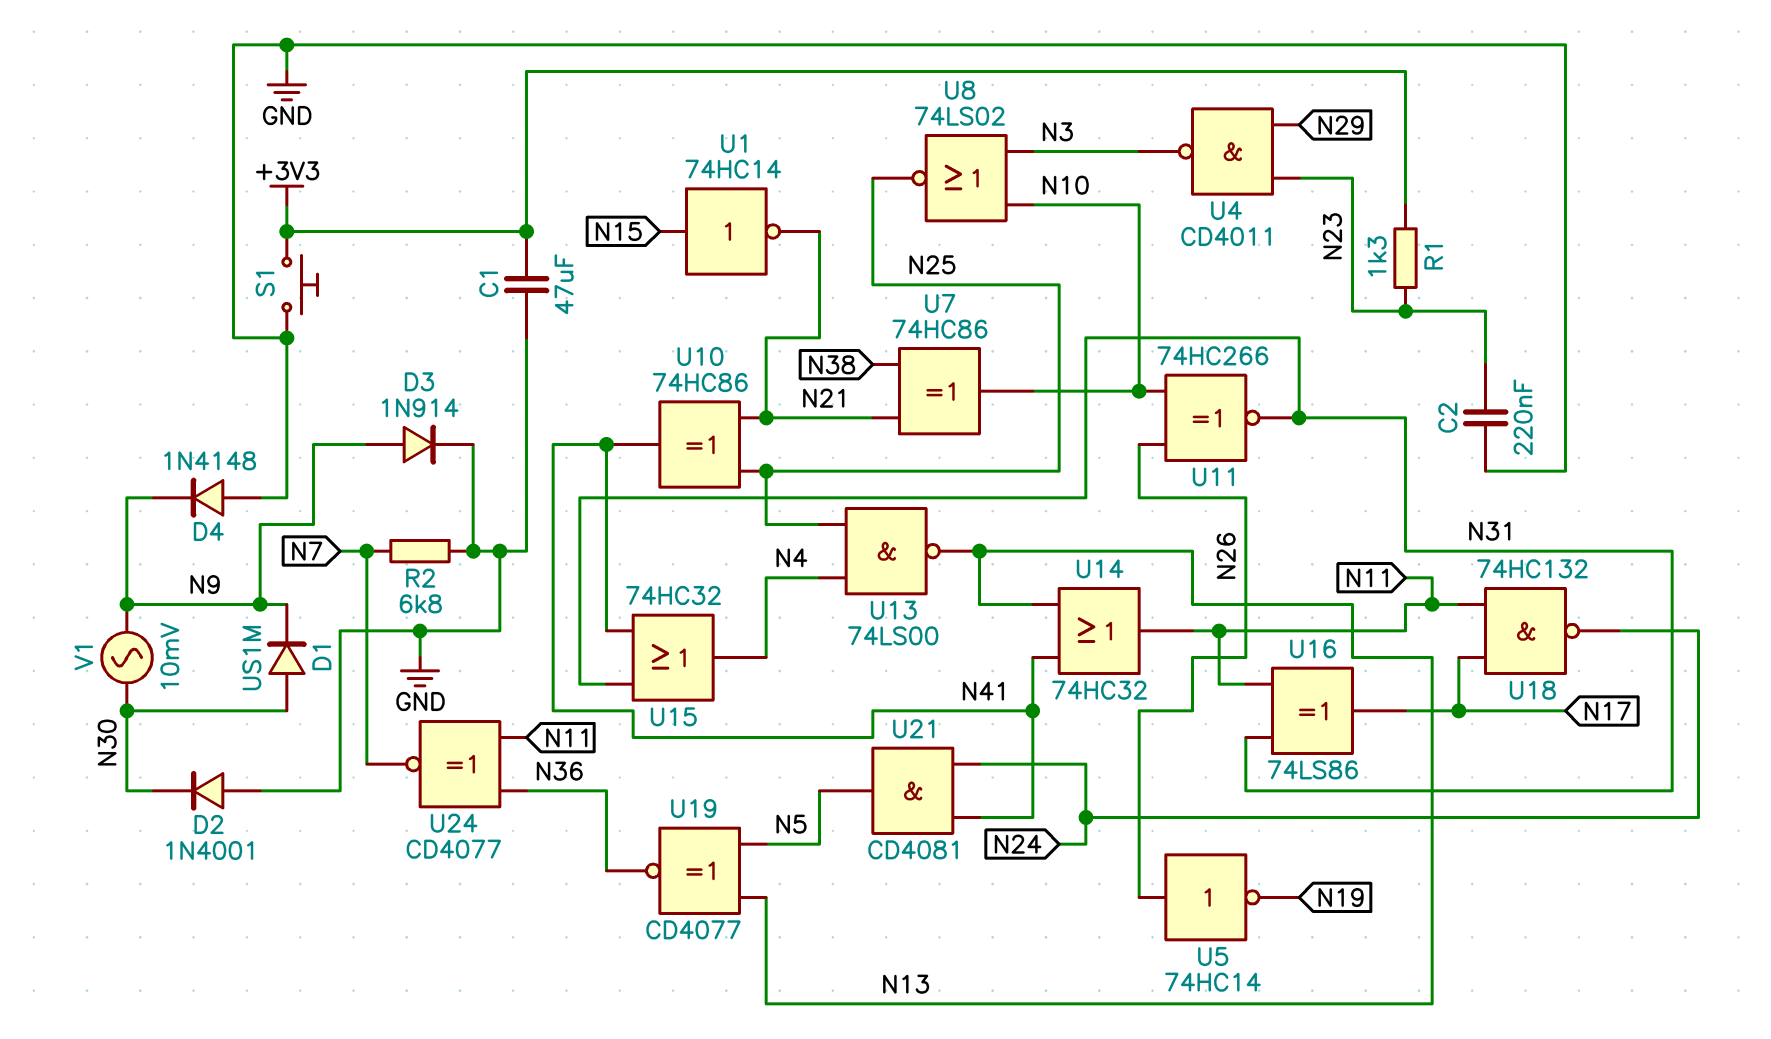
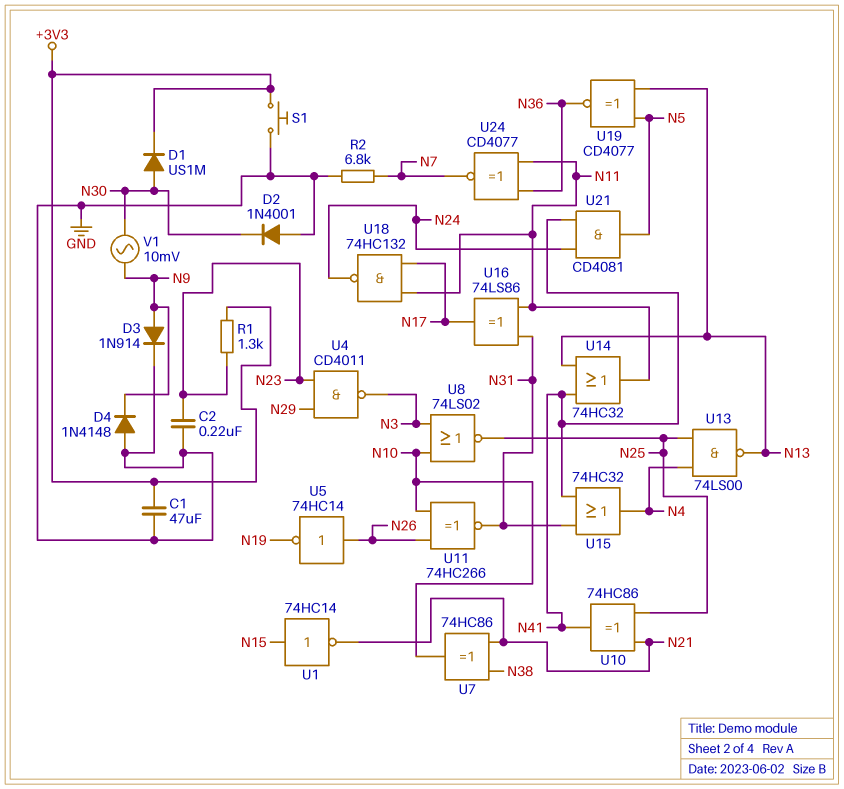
D1: diode US1M (A N30, K N9) -> diode US1M (A N30, K +3V3)

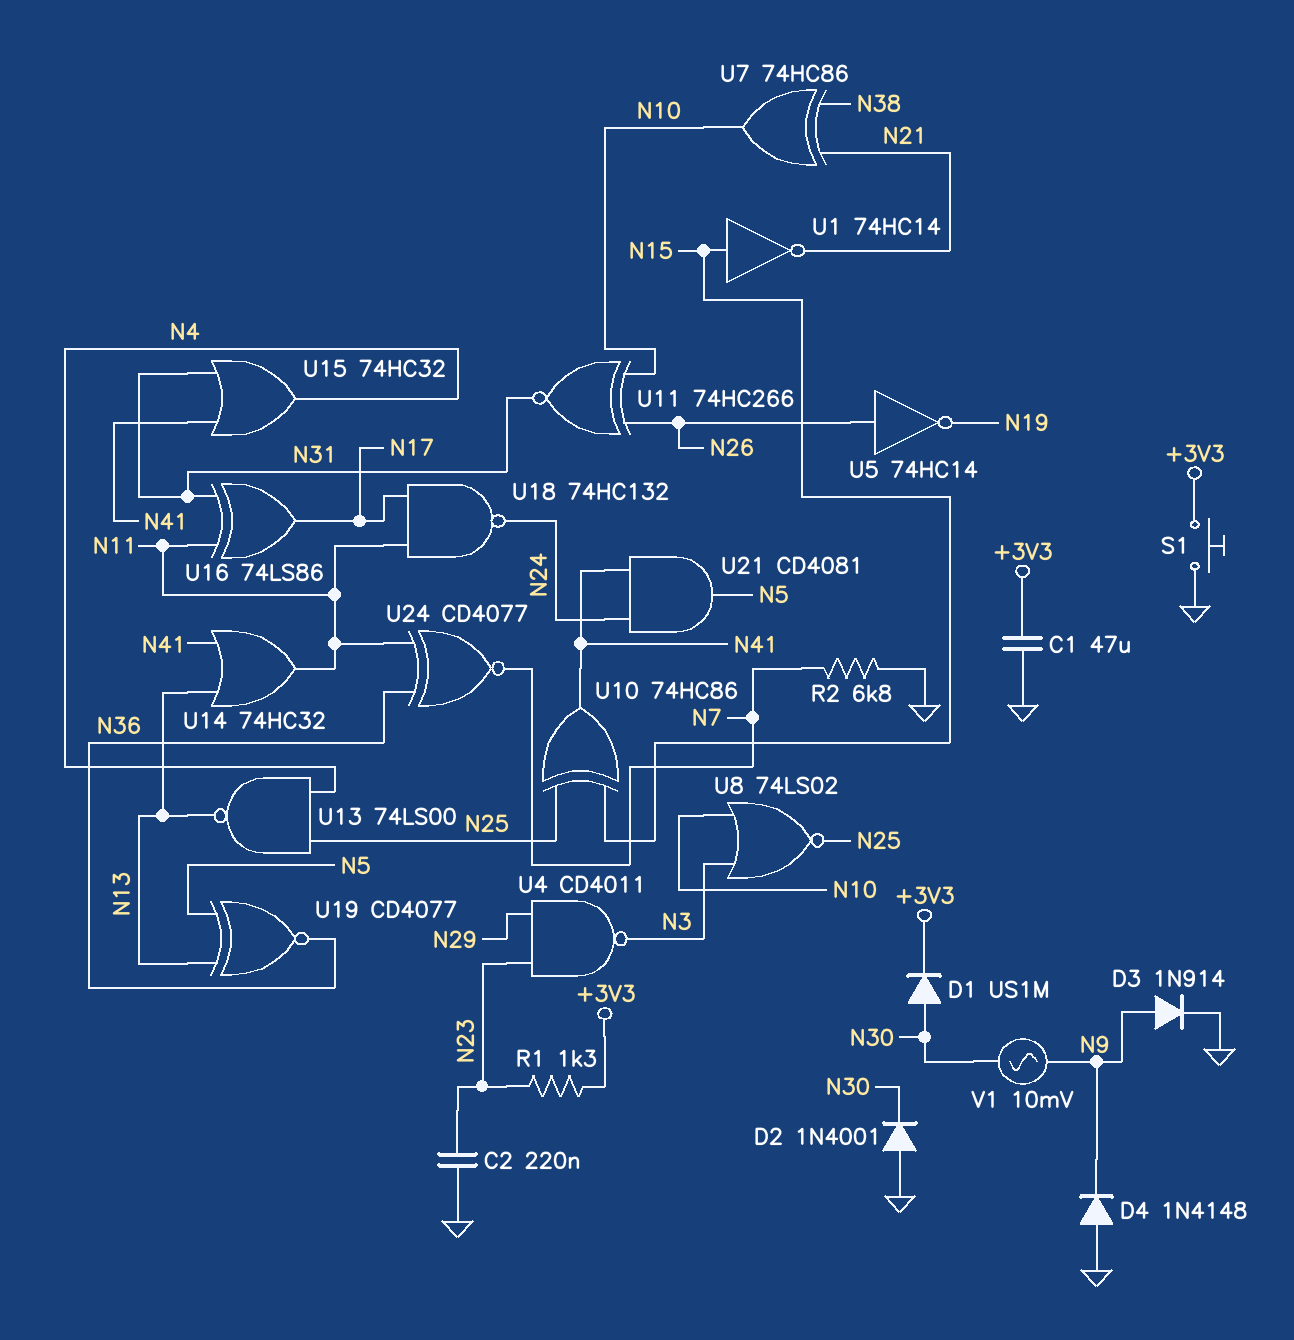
U10: XOR 74HC86 (in N21, in N25, out N41) -> XOR 74HC86 (in N15, in N25, out N41)

